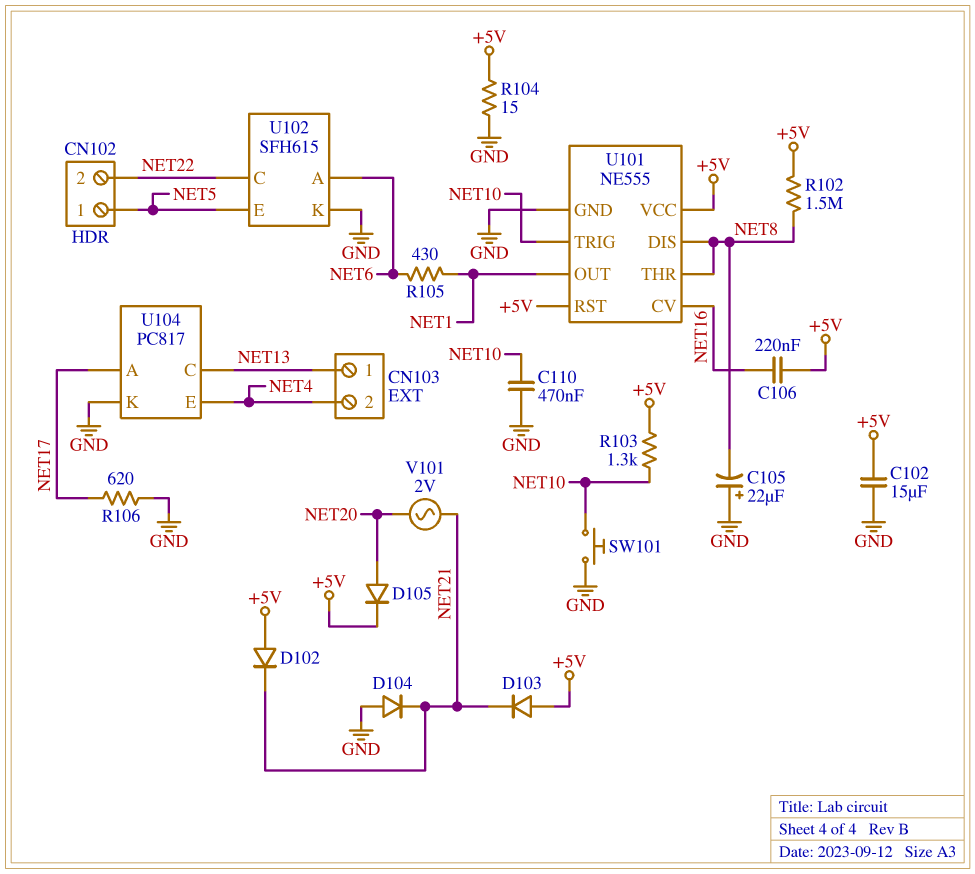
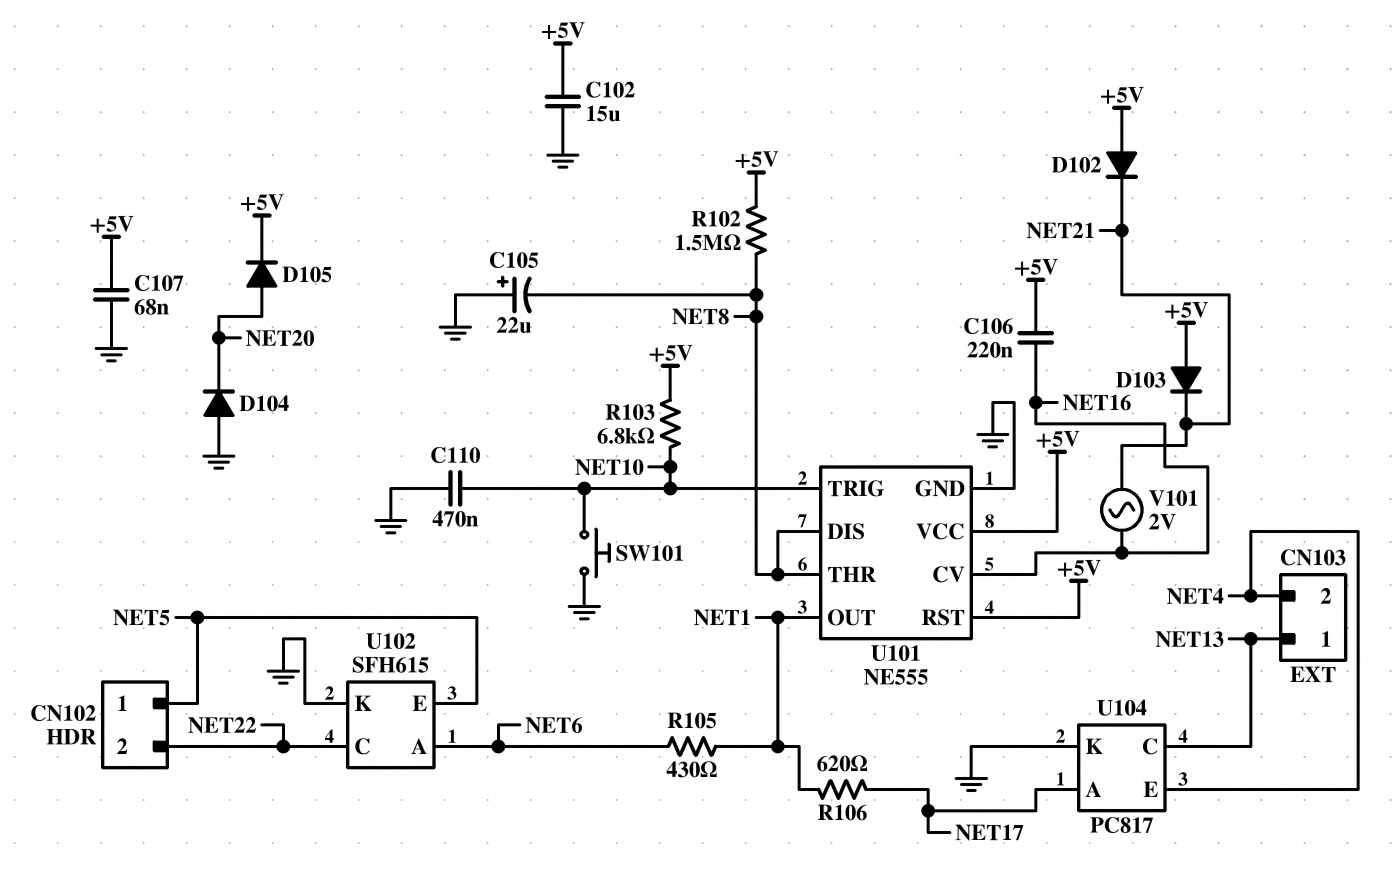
C107: none -> 68nF (+5V, GND)
D104: diode (A GND, K NET21) -> diode (A GND, K NET20)
R103: 1.3k (+5V, NET10) -> 6.8k (+5V, NET10)
R104: 15 (+5V, GND) -> none
R106: 620 (GND, NET17) -> 620 (NET1, NET17)
V101: AC 2V (NET20, NET21) -> AC 2V (NET16, NET21)

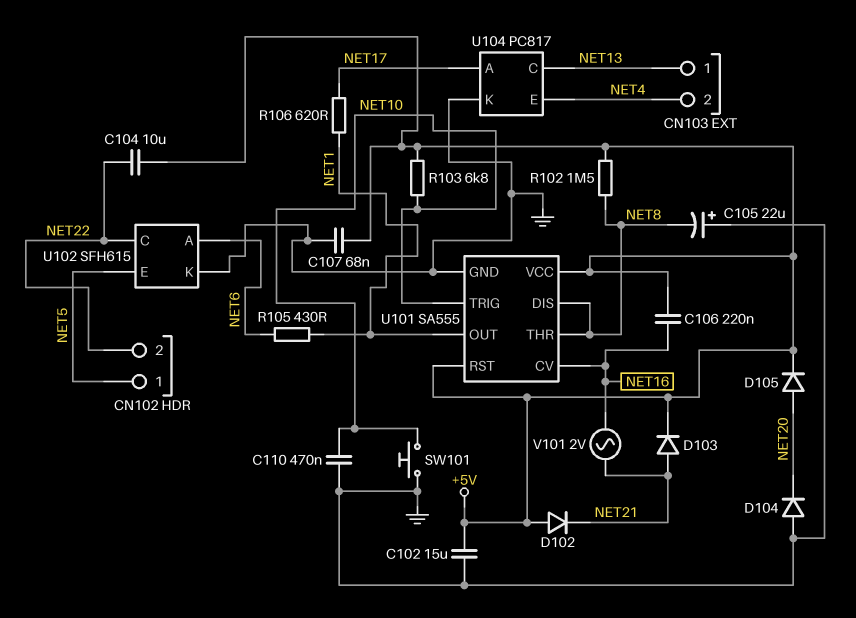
C104: none -> 10uF (+5V, NET22)
D103: diode (A +5V, K NET21) -> diode (A NET21, K +5V)
U101: NE555 -> SA555

